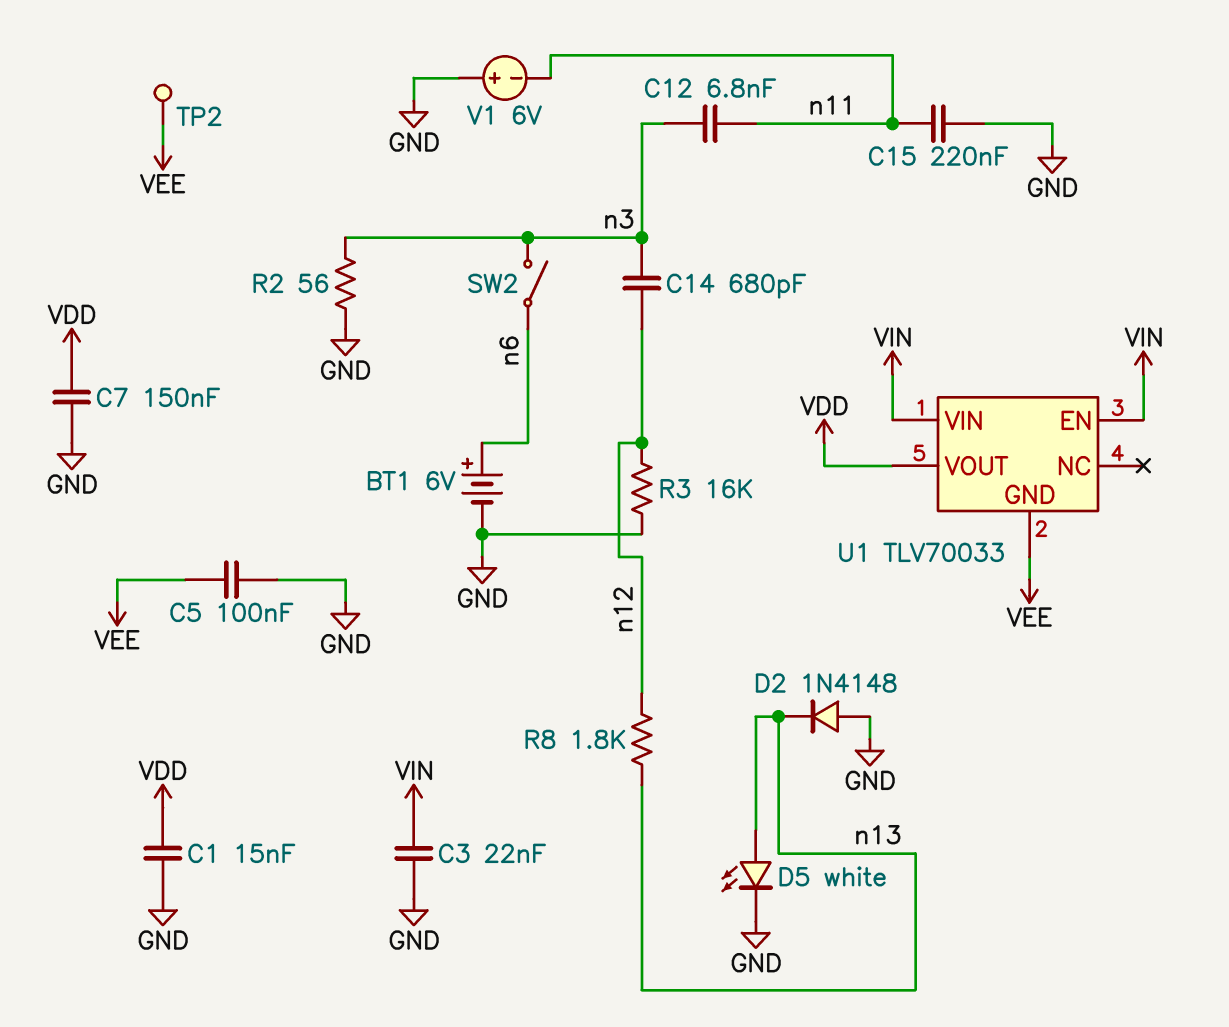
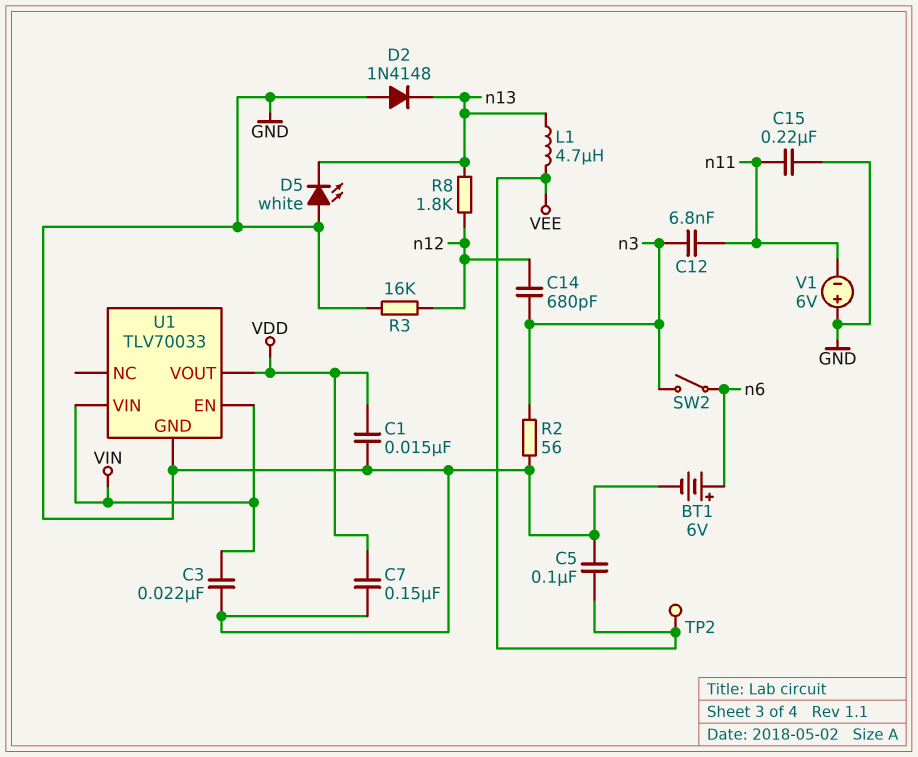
D5: LED white (A n13, K GND) -> LED white (A GND, K n13)
L1: none -> 4.7uH (VEE, n13)
U1 pin GND: VEE -> GND

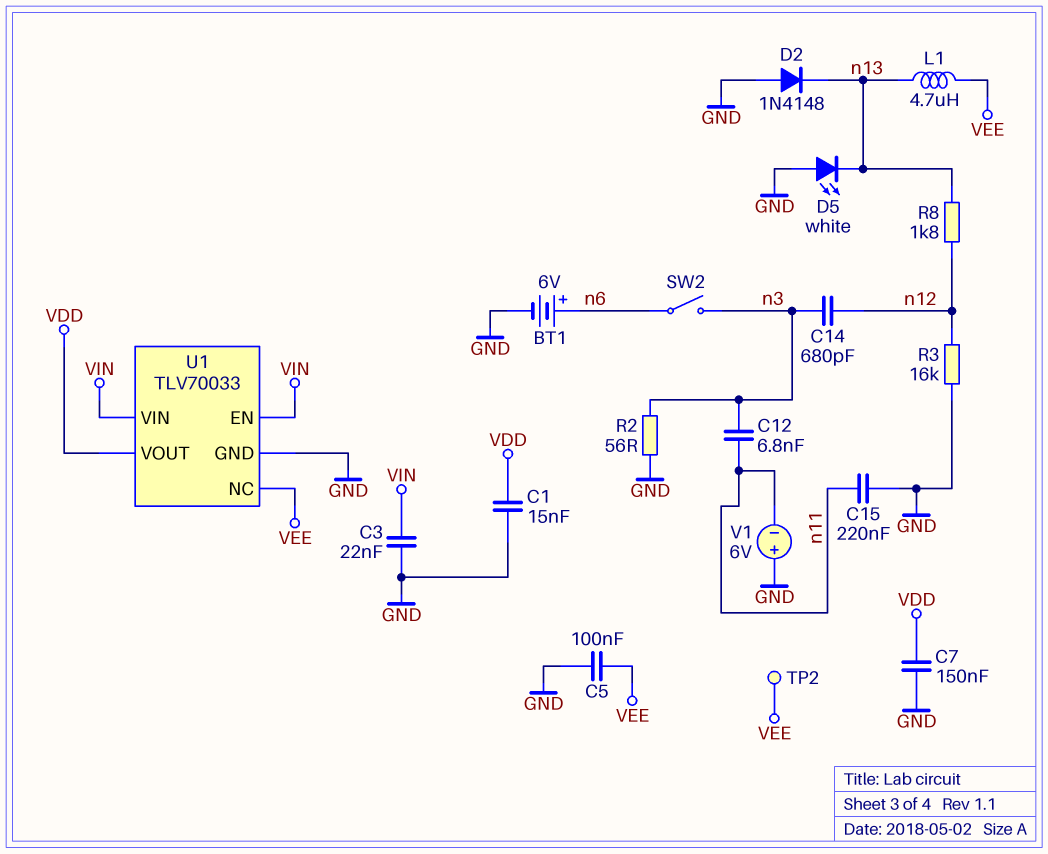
U1 pin NC: none -> VEE

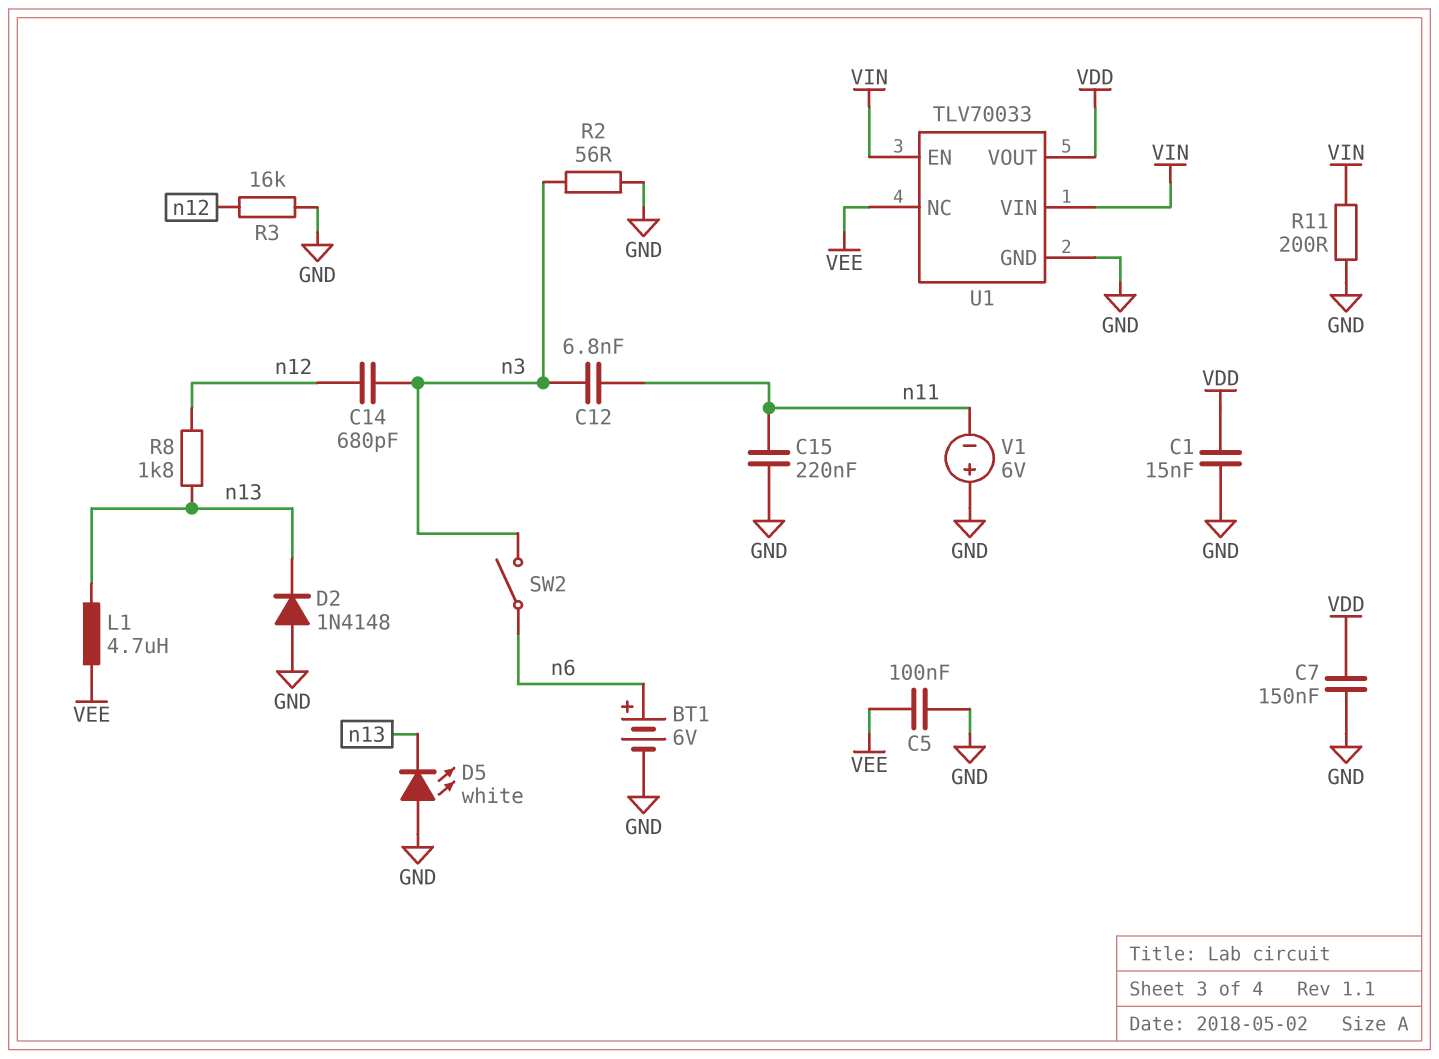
C3: 22nF (GND, VIN) -> none
R11: none -> 200 (GND, VIN)
TP2: test point (VEE) -> none

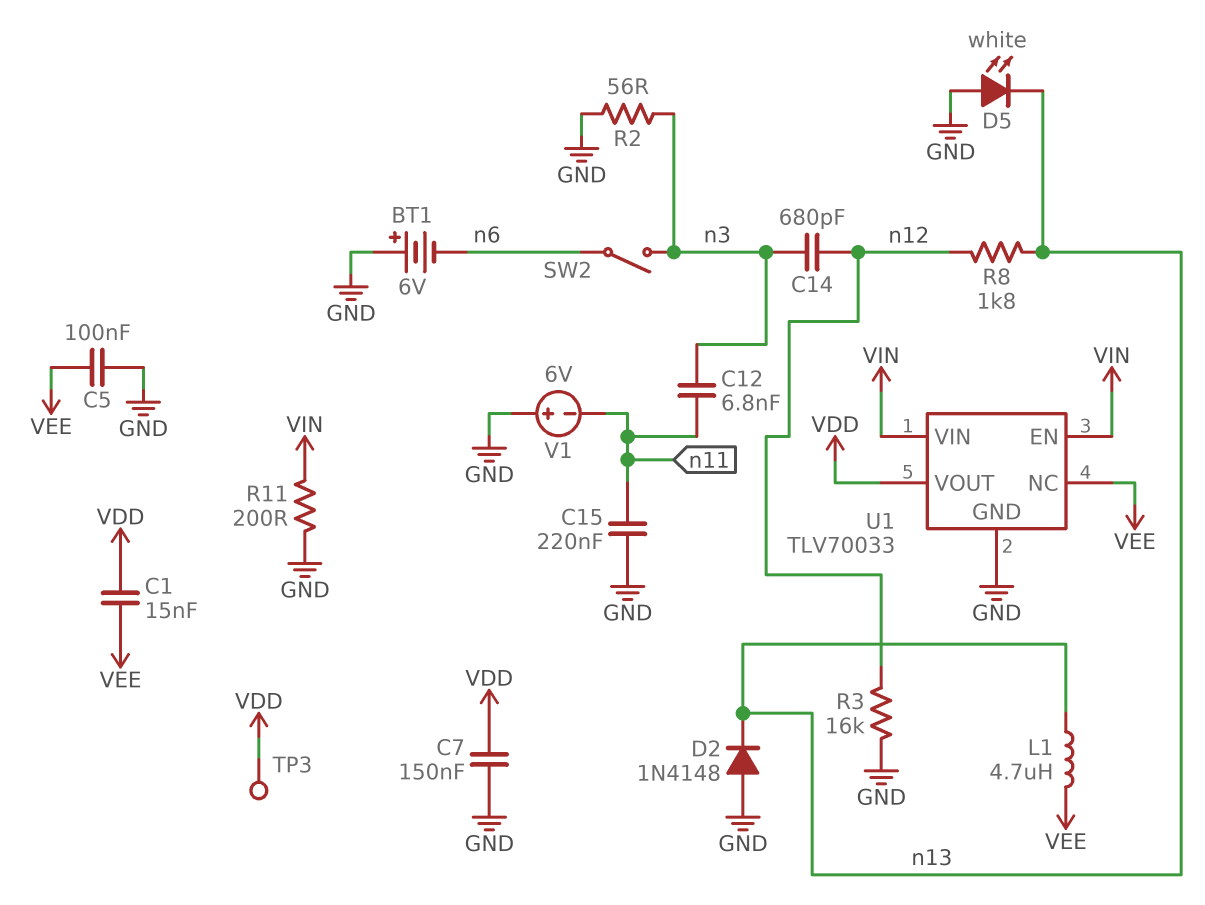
BT1: 6V (plus n6, minus GND) -> 6V (plus GND, minus n6)
C1: 15nF (GND, VDD) -> 15nF (VDD, VEE)
TP3: none -> test point (VDD)

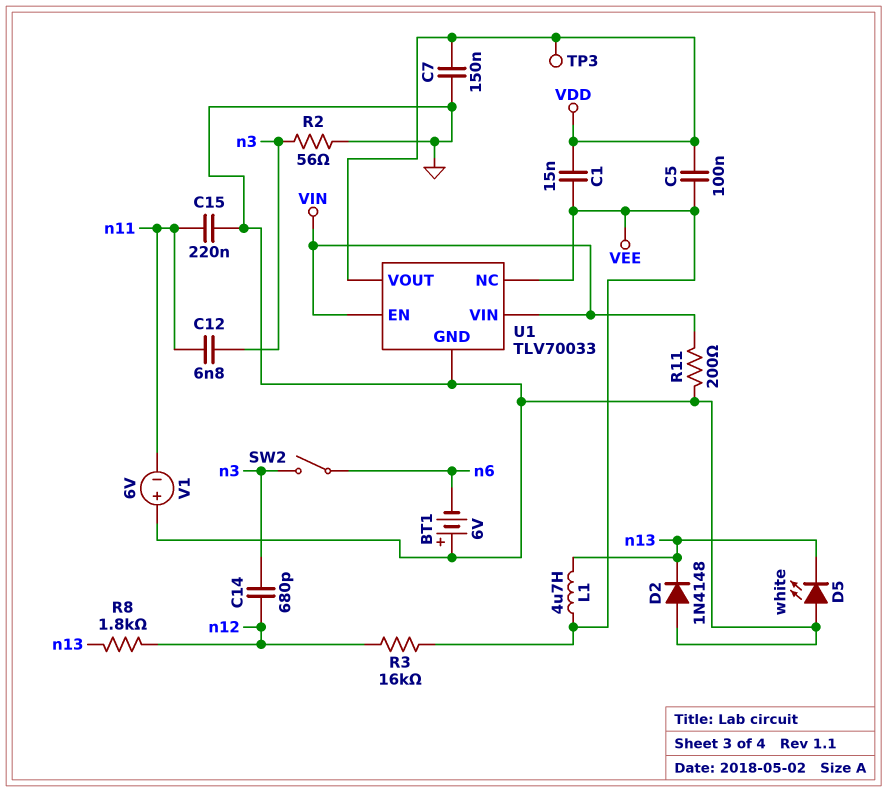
C5: 100nF (GND, VEE) -> 100nF (VDD, VEE)
R3: 16k (GND, n12) -> 16k (VEE, n12)

